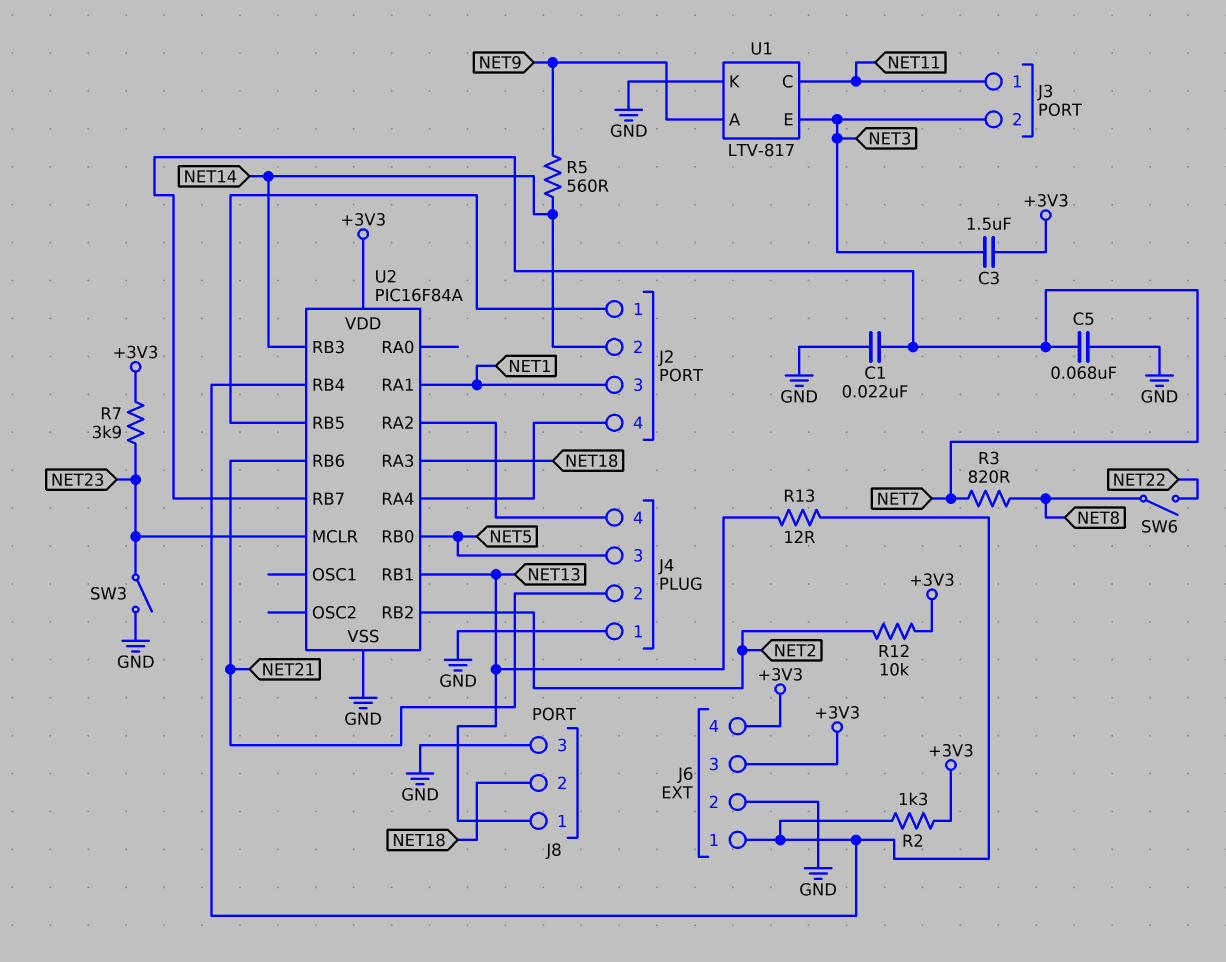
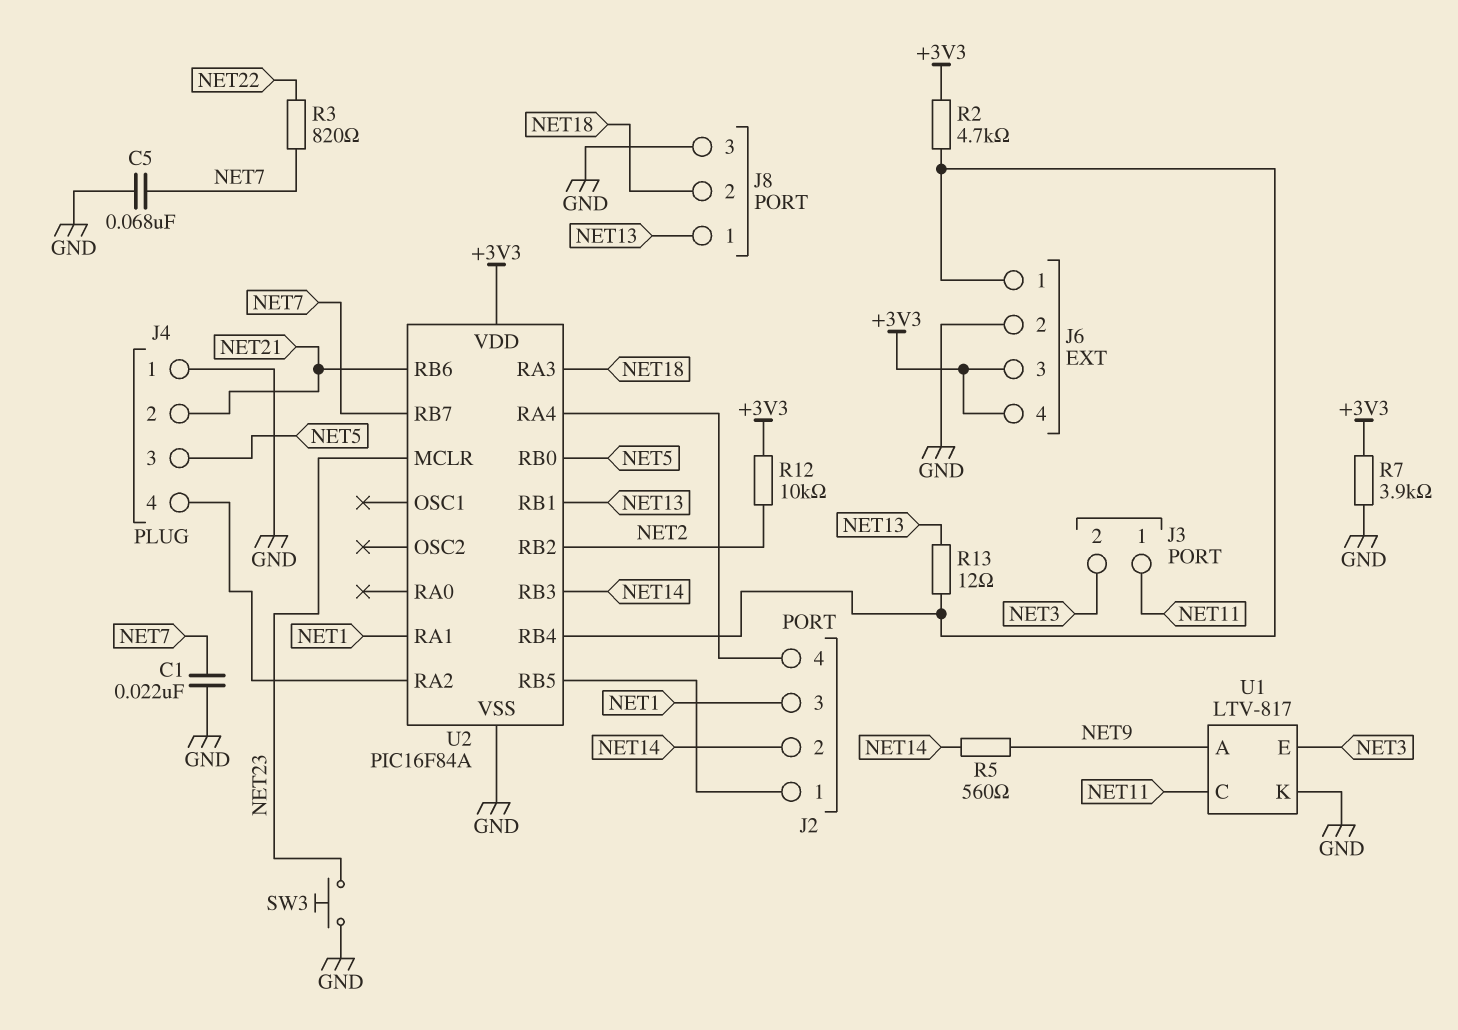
C3: 1.5uF (+3V3, NET3) -> none
R2: 1.3k (+3V3, J6/1) -> 4.7k (+3V3, J6/1)
R3: 820 (NET7, NET8) -> 820 (NET7, NET22)
R7: 3.9k (+3V3, NET23) -> 3.9k (+3V3, GND)
SW3: switch (GND, NET23) -> button (GND, NET23)
SW6: switch (NET8, NET22) -> none

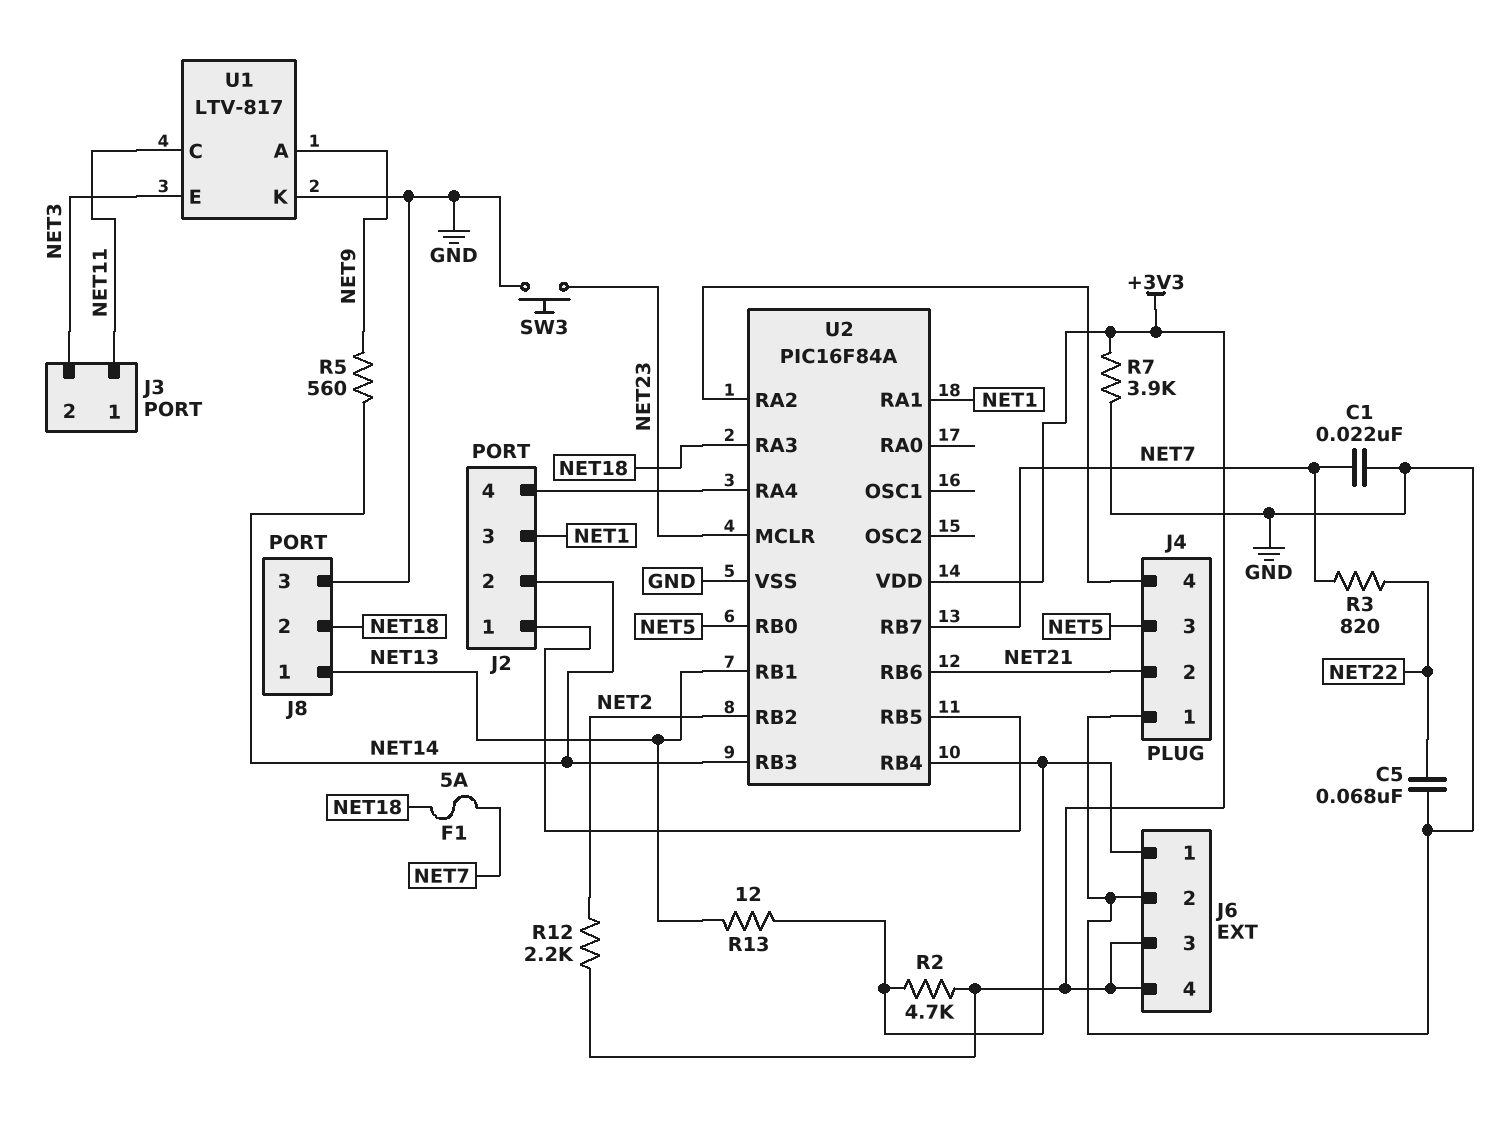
C5: 68nF (GND, NET7) -> 68nF (GND, NET22)
F1: none -> 5A (NET7, NET18)
R12: 10k (+3V3, NET2) -> 2.2k (+3V3, NET2)

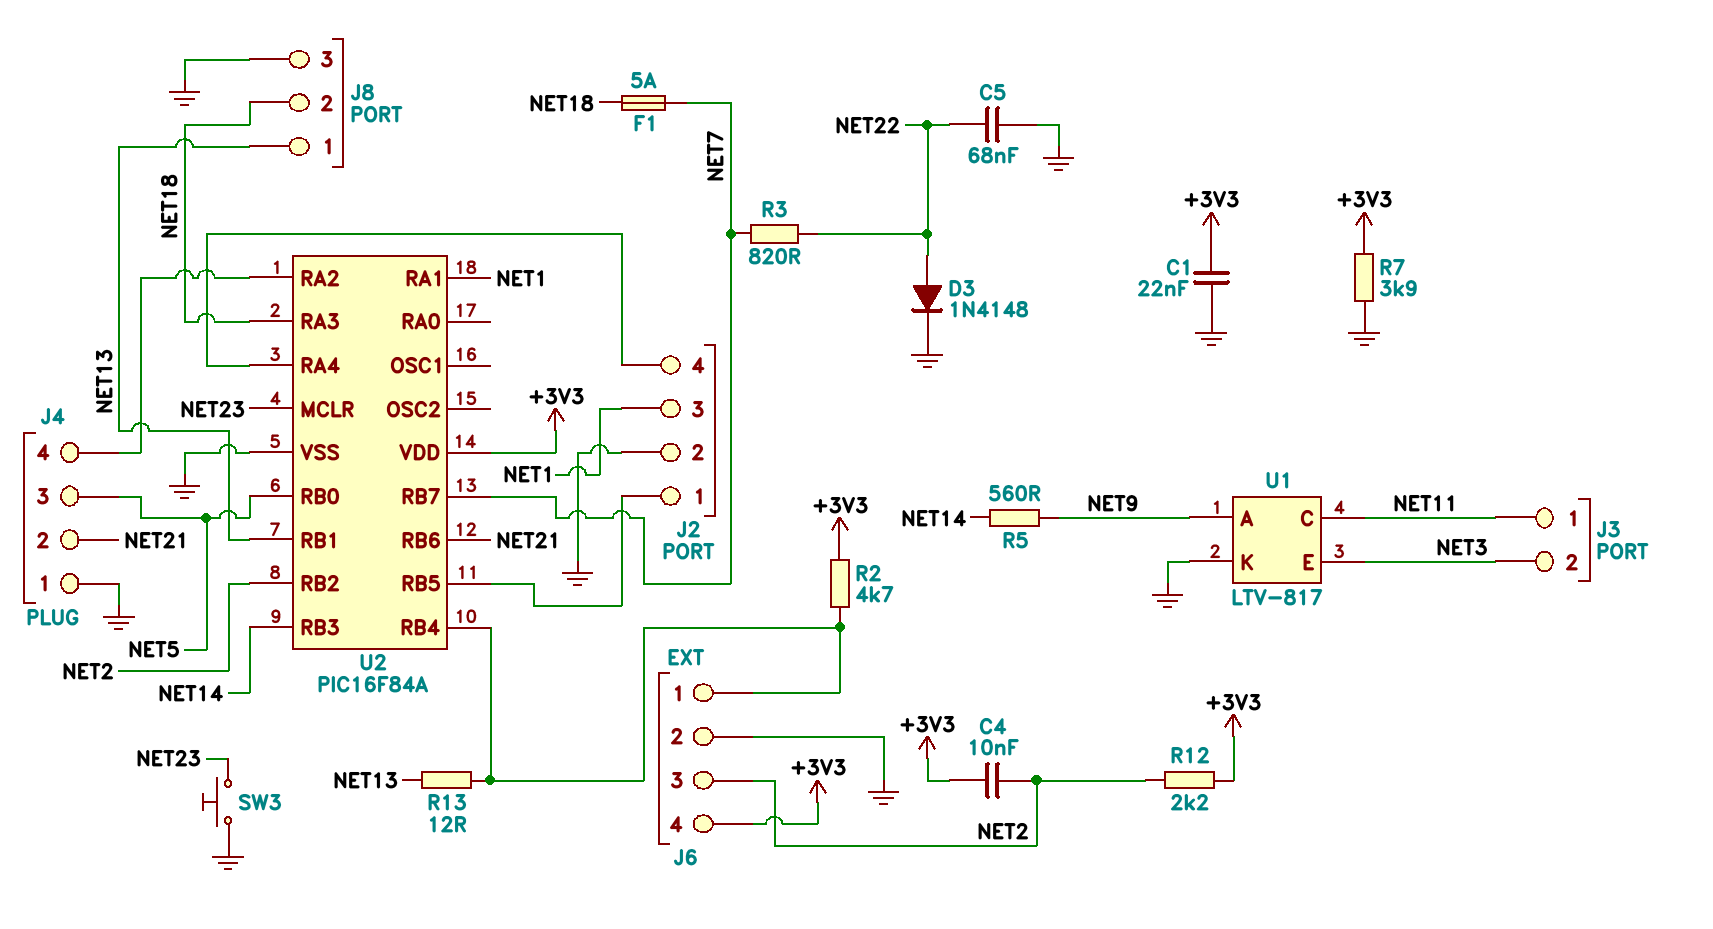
C1: 22nF (GND, NET7) -> 22nF (+3V3, GND)
C4: none -> 10nF (+3V3, NET2)
D3: none -> diode 1N4148 (A NET22, K GND)
J2 pin 2: NET14 -> GND
J6 pin 3: +3V3 -> NET2

